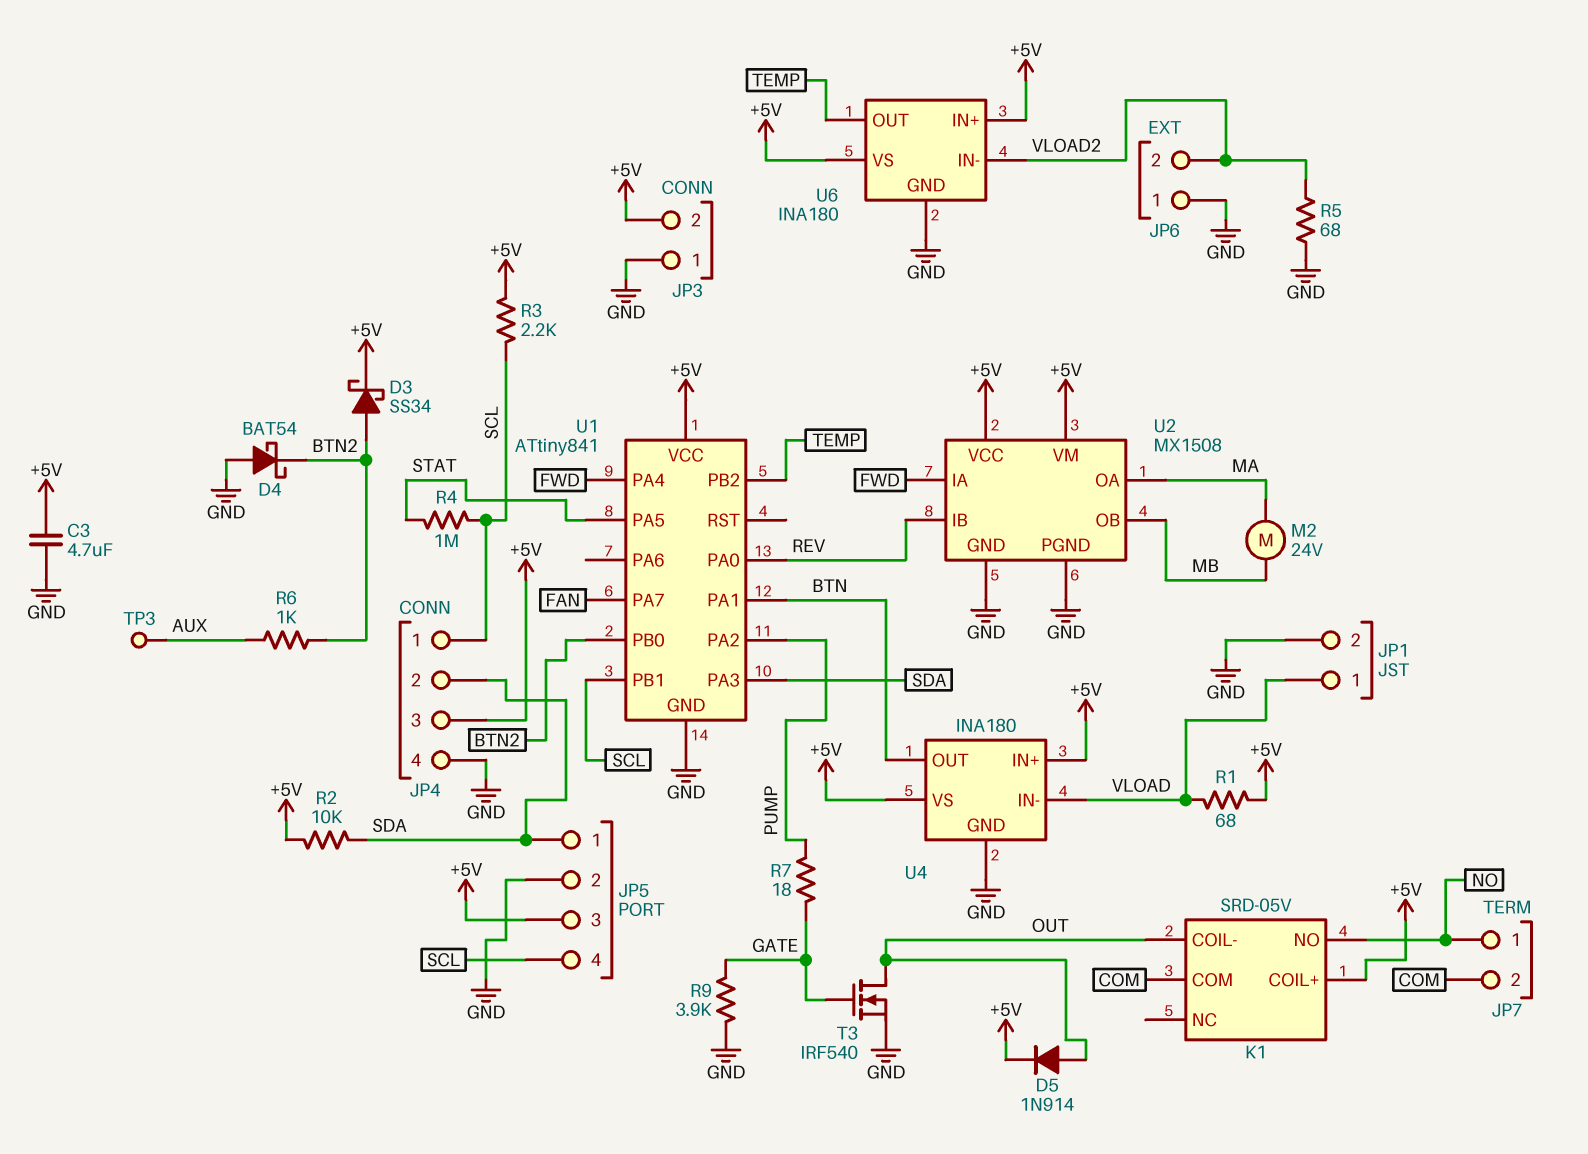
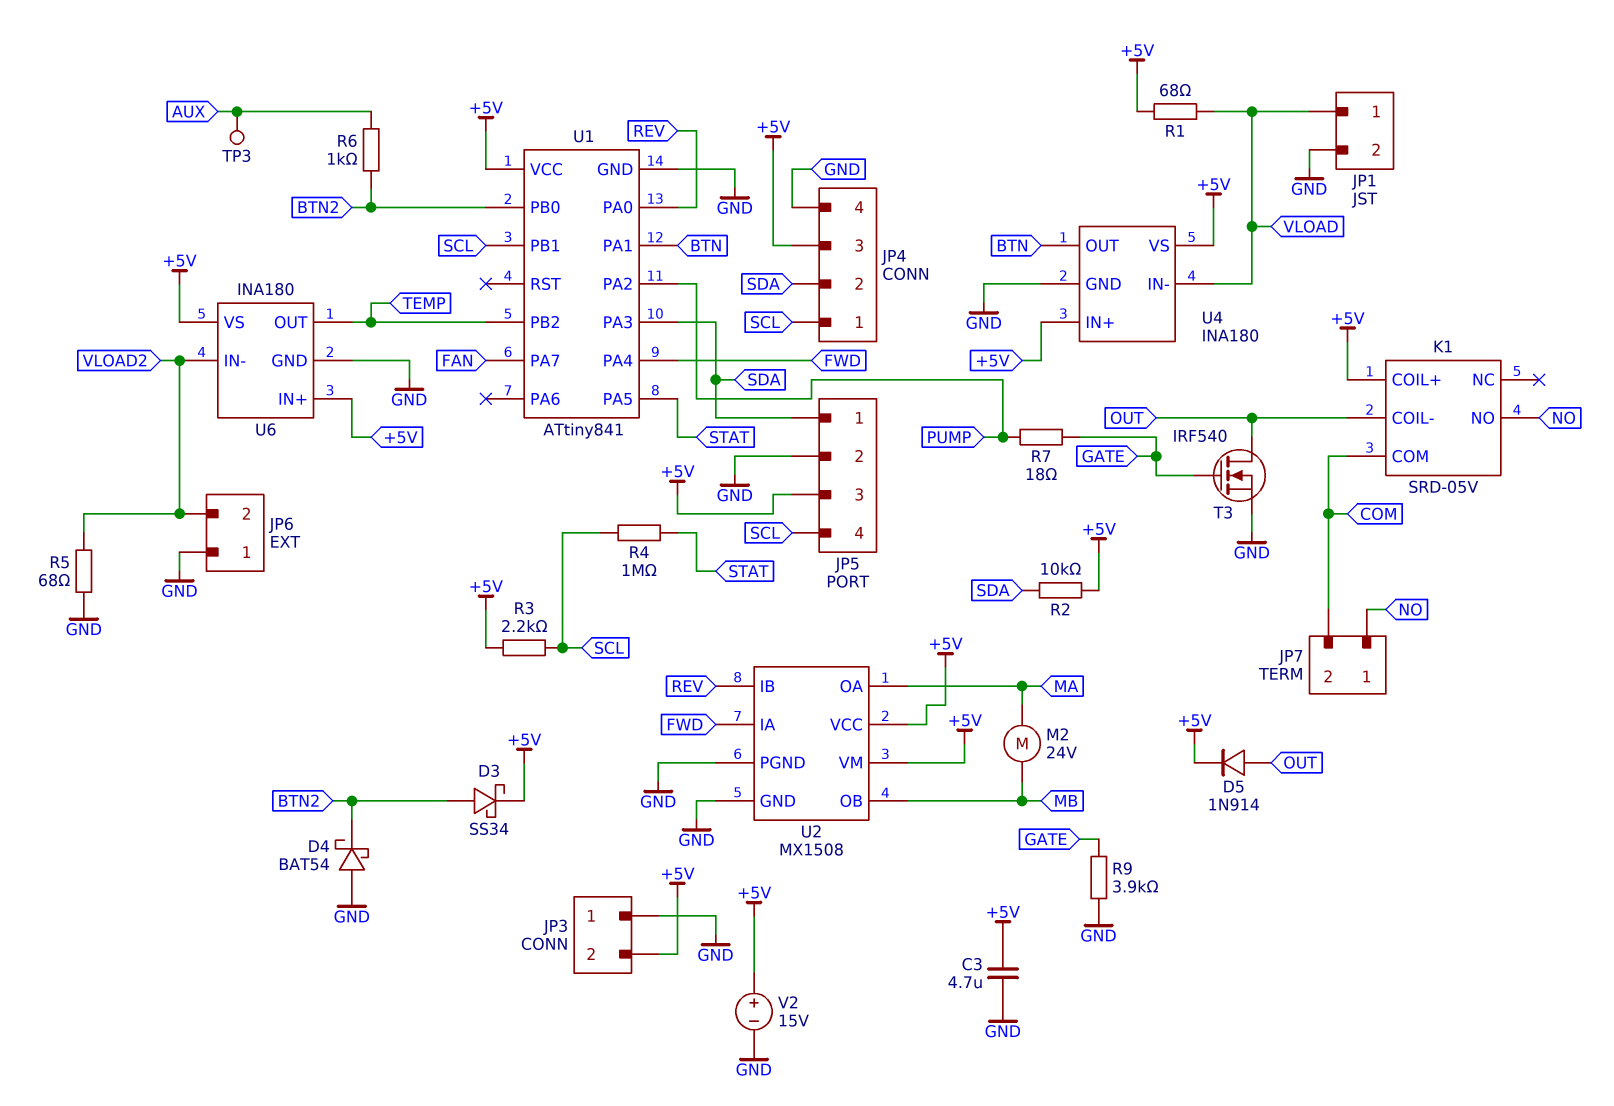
V2: none -> 15V (plus +5V, minus GND)

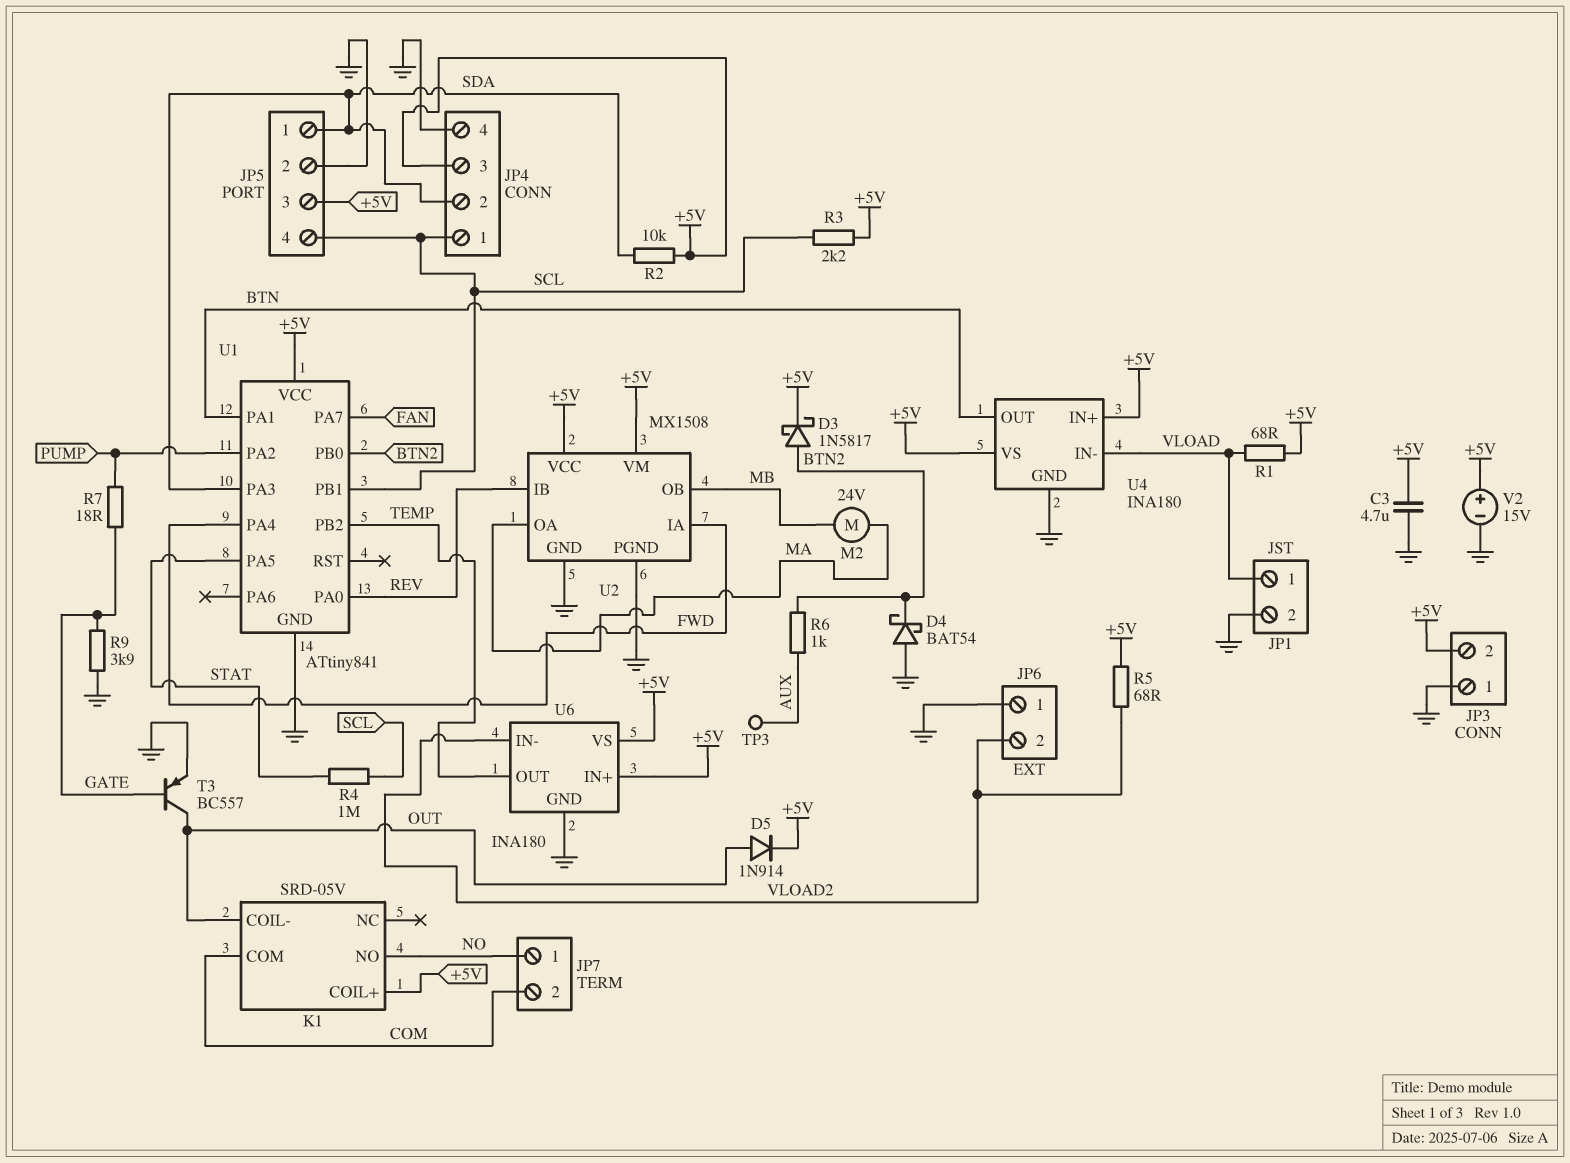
D3: schottky SS34 (A BTN2, K +5V) -> schottky 1N5817 (A BTN2, K +5V)
R5: 68 (GND, VLOAD2) -> 68 (+5V, VLOAD2)
T3: NMOS IRF540 (G GATE, D OUT, S GND) -> PNP BC557 (B GATE, C OUT, E GND)

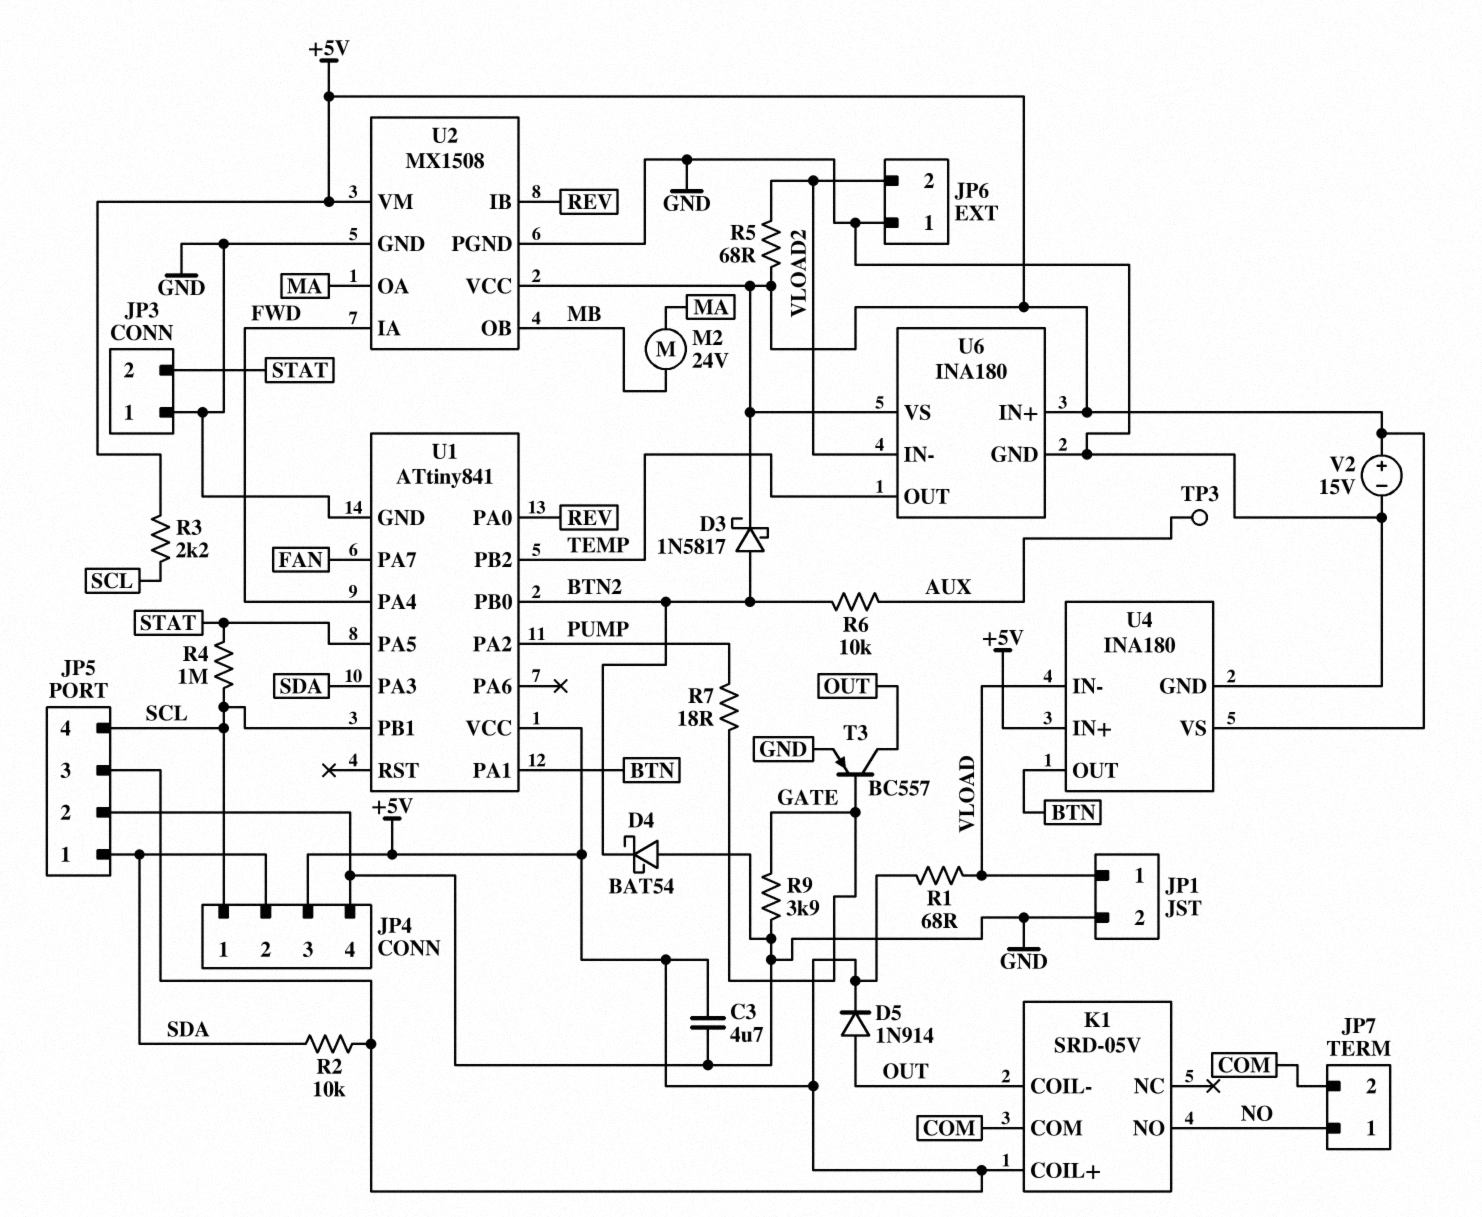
JP3 pin 2: +5V -> STAT
R6: 1k (AUX, BTN2) -> 10k (AUX, BTN2)

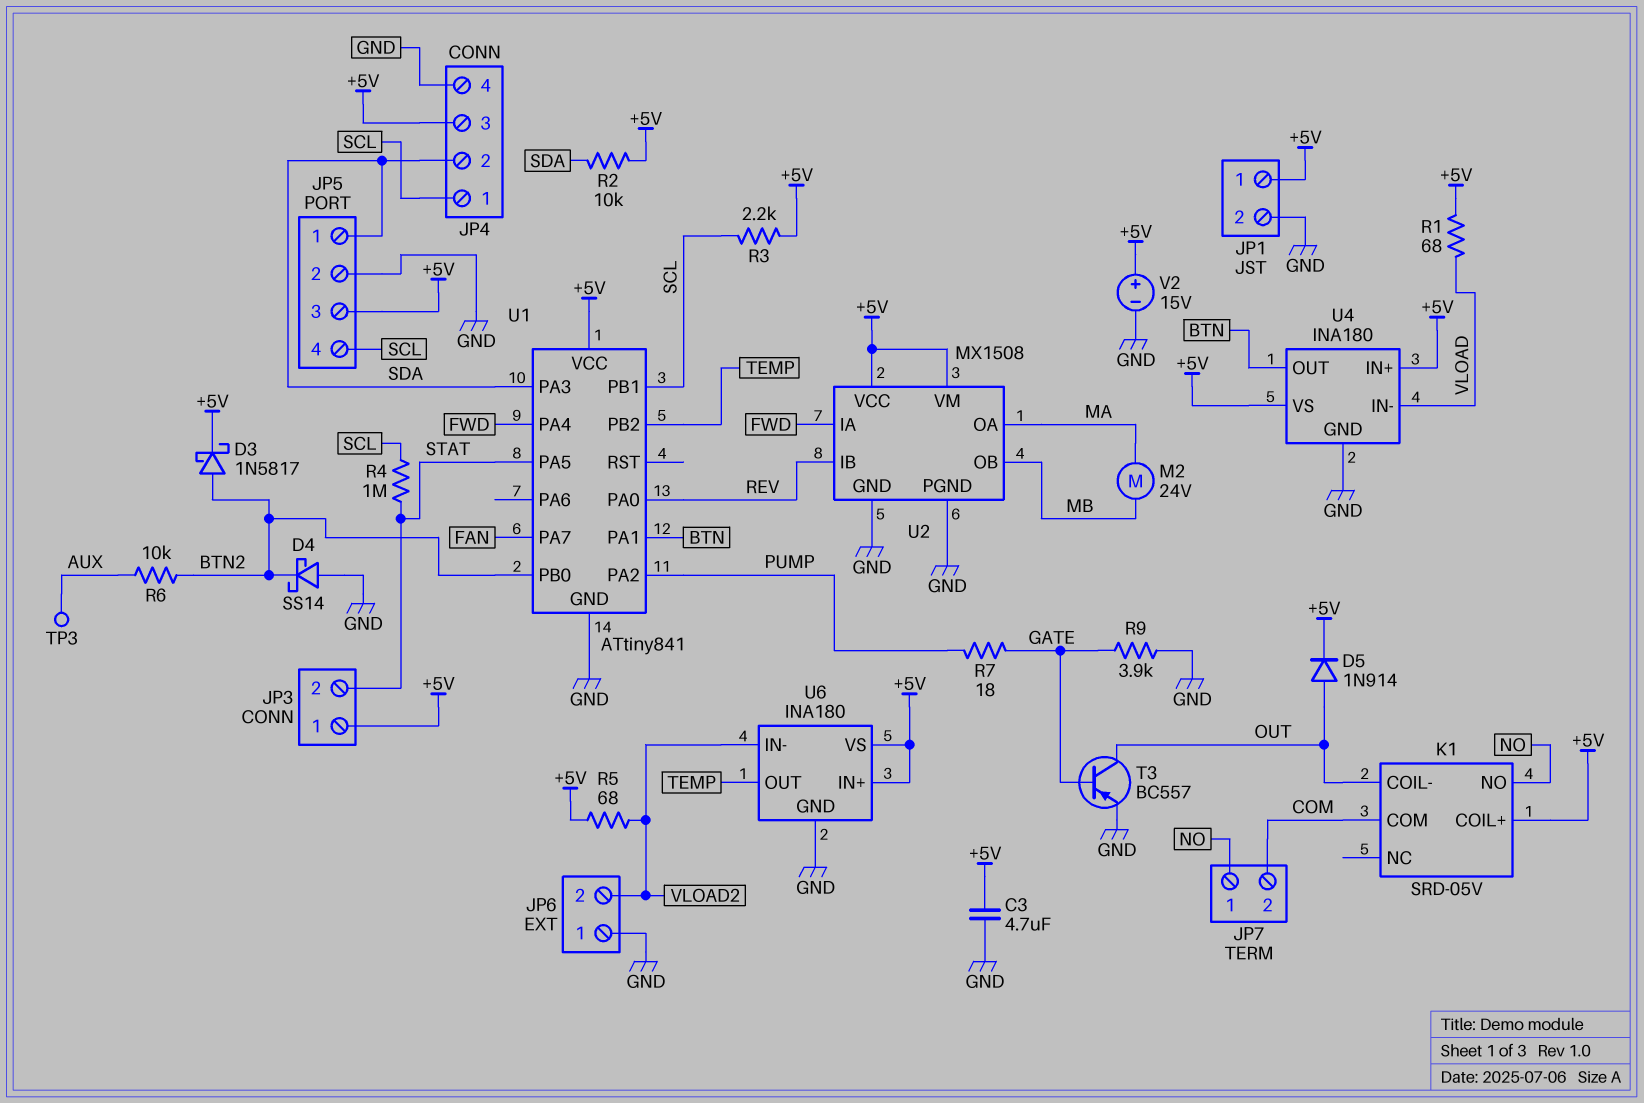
D4: schottky BAT54 (A GND, K BTN2) -> schottky SS14 (A GND, K BTN2)
JP1 pin 1: VLOAD -> +5V
JP3 pin 1: GND -> +5V

